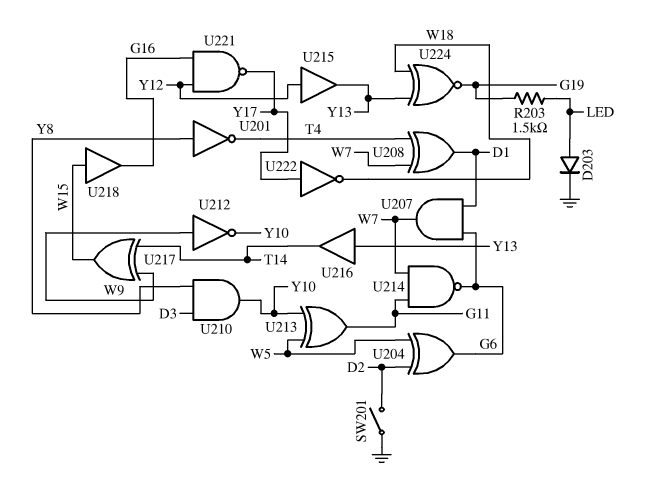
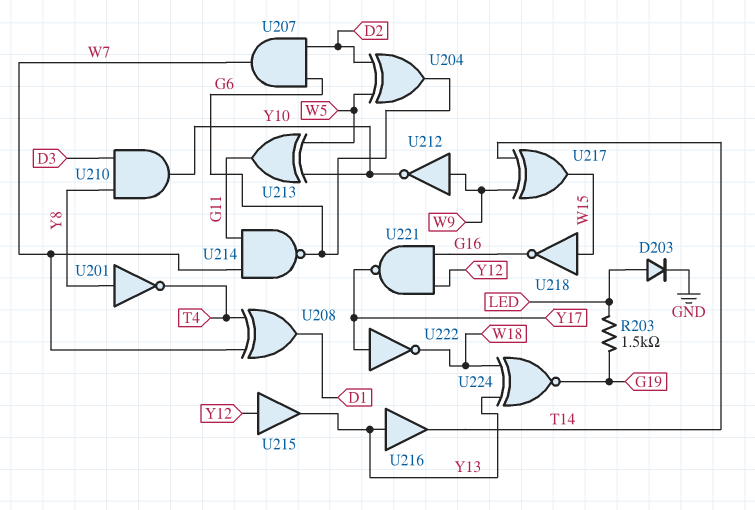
SW201: switch (D2, GND) -> none
U207: AND (in D1, in G6, out W7) -> AND (in D2, in G6, out W7)
U218: buffer (in W15, out G16) -> NOT (in W15, out G16)

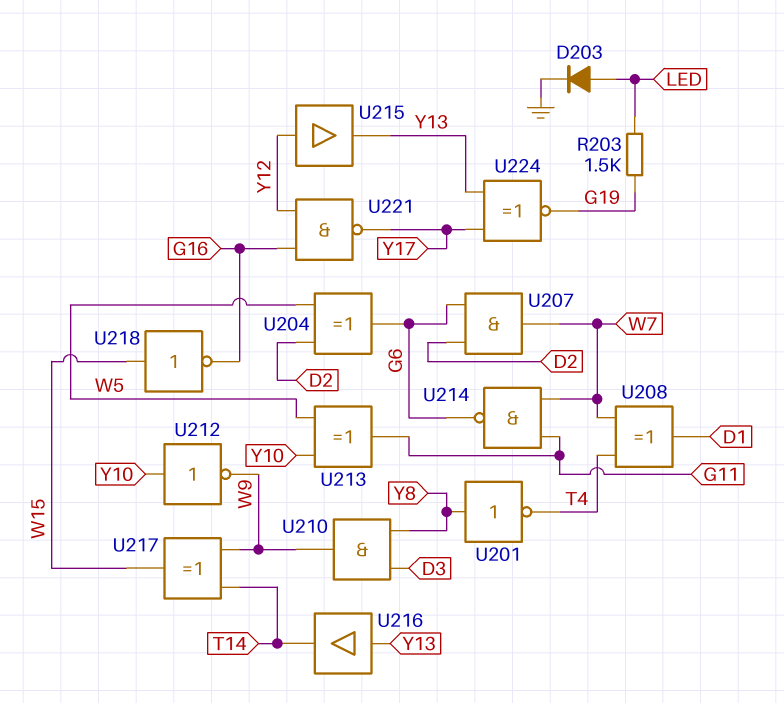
U210: AND (in D3, in Y8, out Y10) -> AND (in D3, in Y8, out W9)
U212: NOT (in W9, out Y10) -> NOT (in Y10, out W9)
U222: NOT (in Y17, out W18) -> none
U224: XNOR (in W18, in Y13, out G19) -> XNOR (in Y13, in Y17, out G19)

